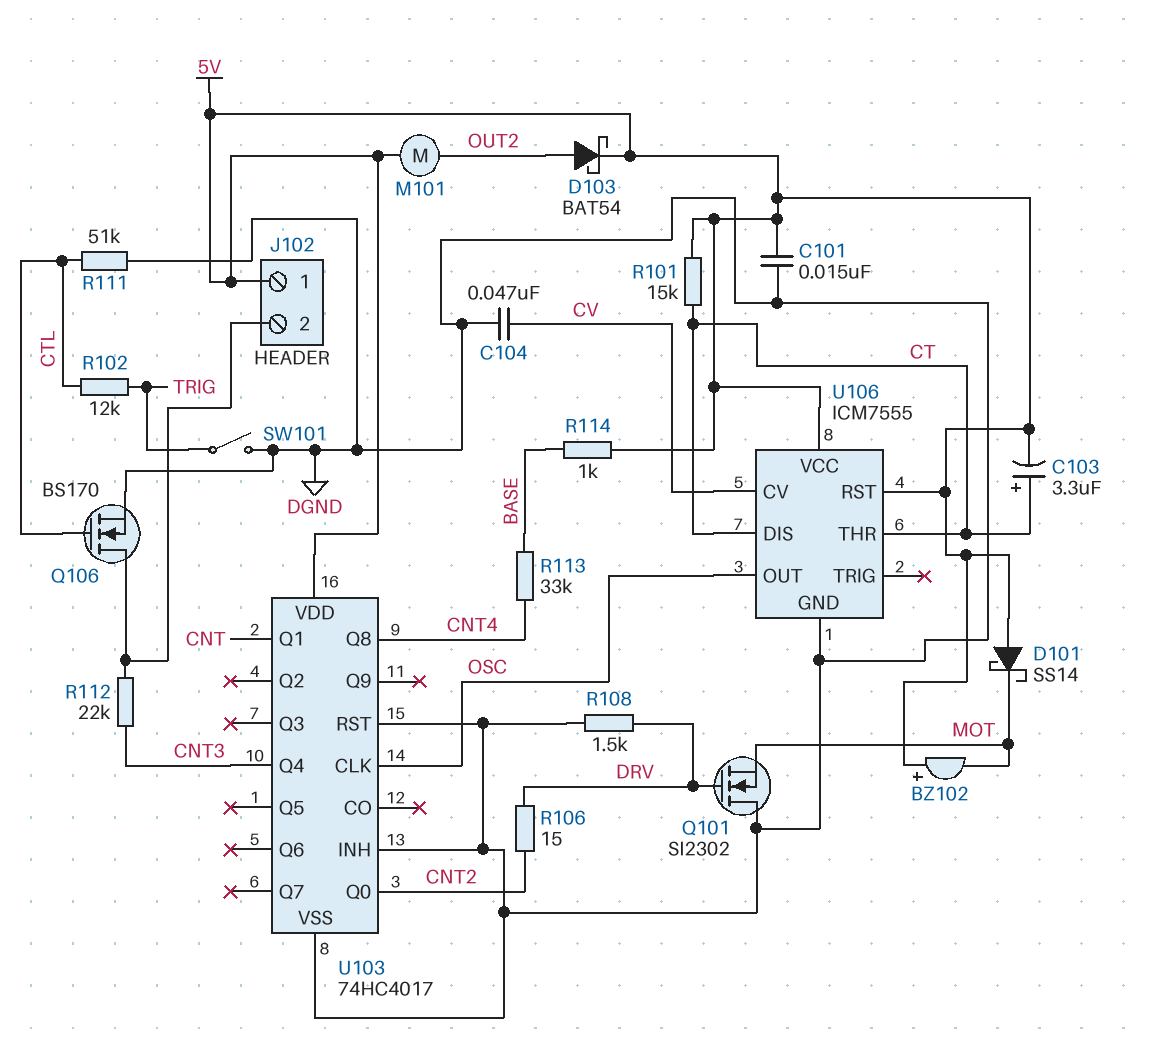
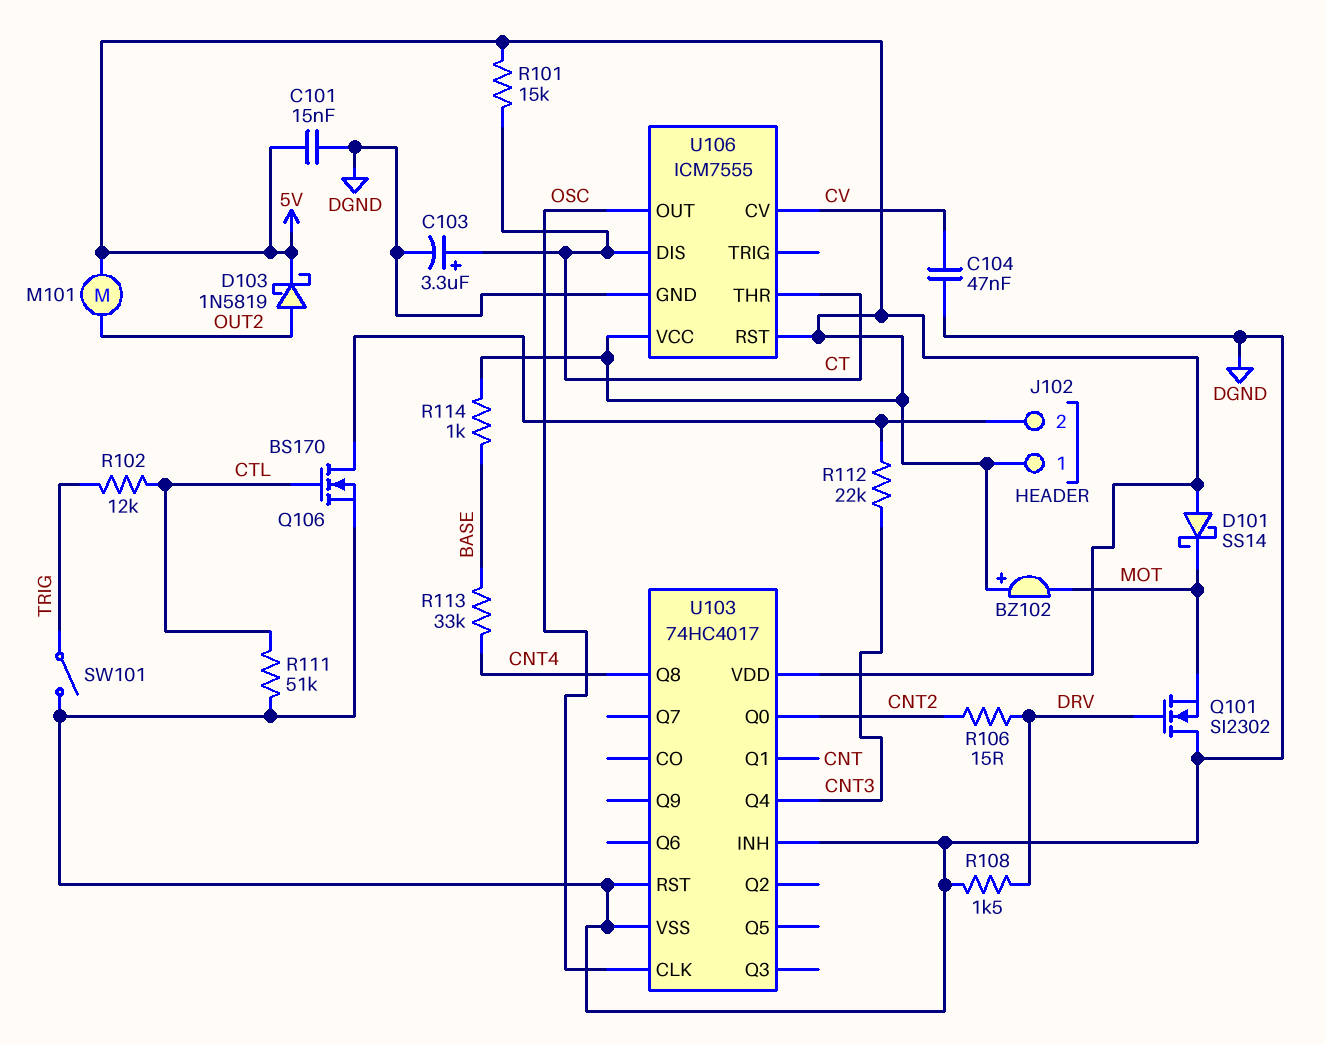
C103: 3.3uF (plus CT, minus 5V) -> 3.3uF (plus CT, minus DGND)
D103: schottky BAT54 (A OUT2, K 5V) -> schottky 1N5819 (A OUT2, K 5V)

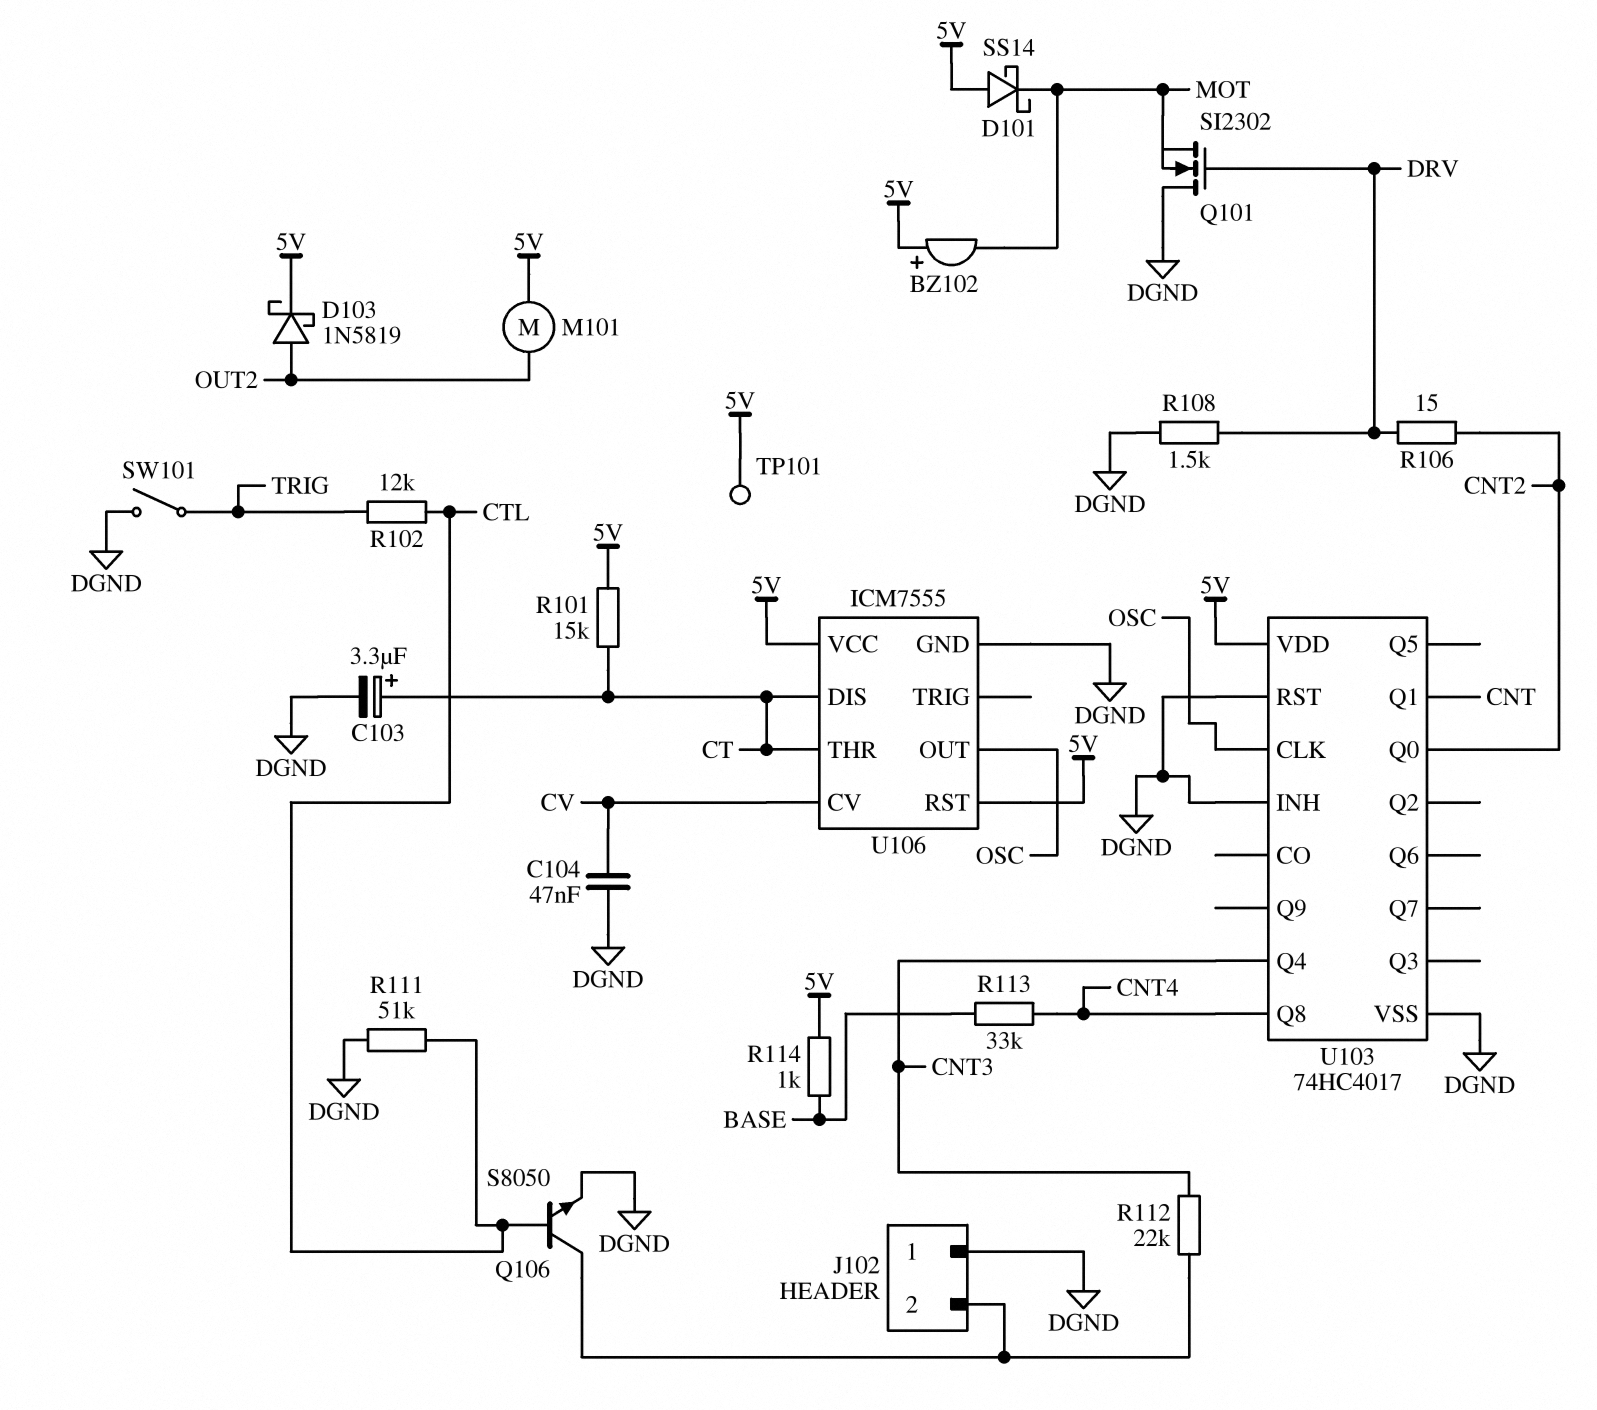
C101: 15nF (5V, DGND) -> none
J102 pin 1: 5V -> DGND
Q106: NMOS BS170 (G CTL, D J102/2, S DGND) -> NPN S8050 (B CTL, C J102/2, E DGND)
TP101: none -> test point (5V)

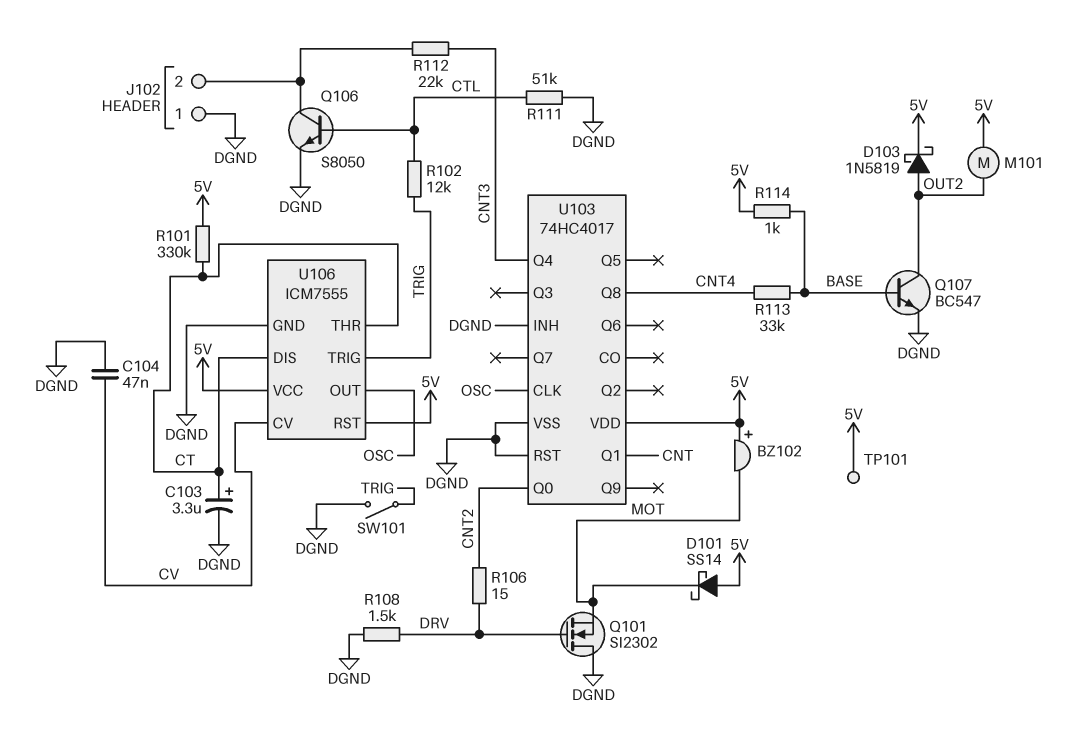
Q107: none -> NPN BC547 (B BASE, C OUT2, E DGND)
R101: 15k (5V, CT) -> 330k (5V, CT)
U106 pin TRIG: none -> TRIG

